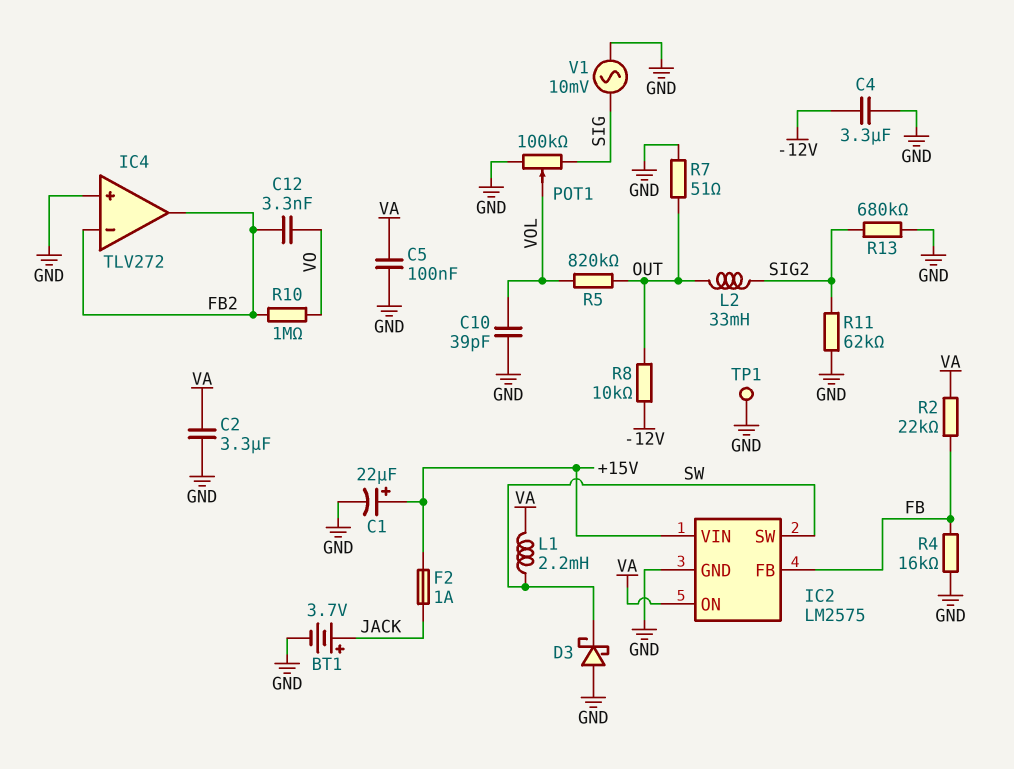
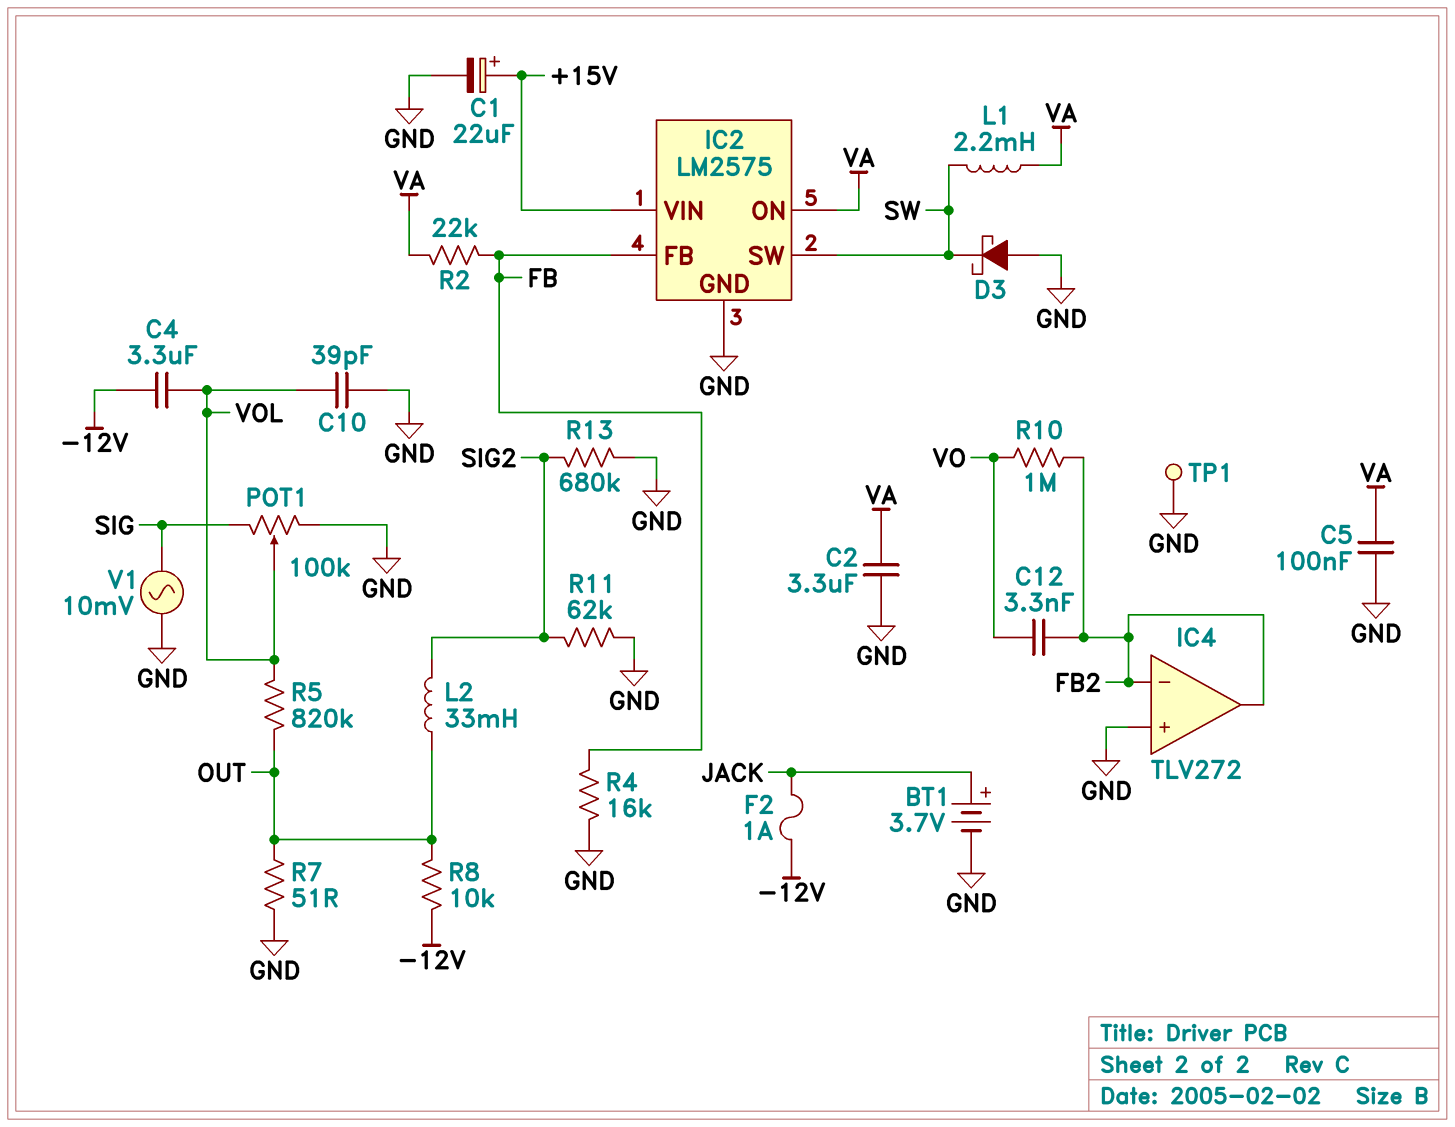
C4: 3.3uF (-12V, GND) -> 3.3uF (-12V, VOL)
F2: 1A (+15V, JACK) -> 1A (-12V, JACK)

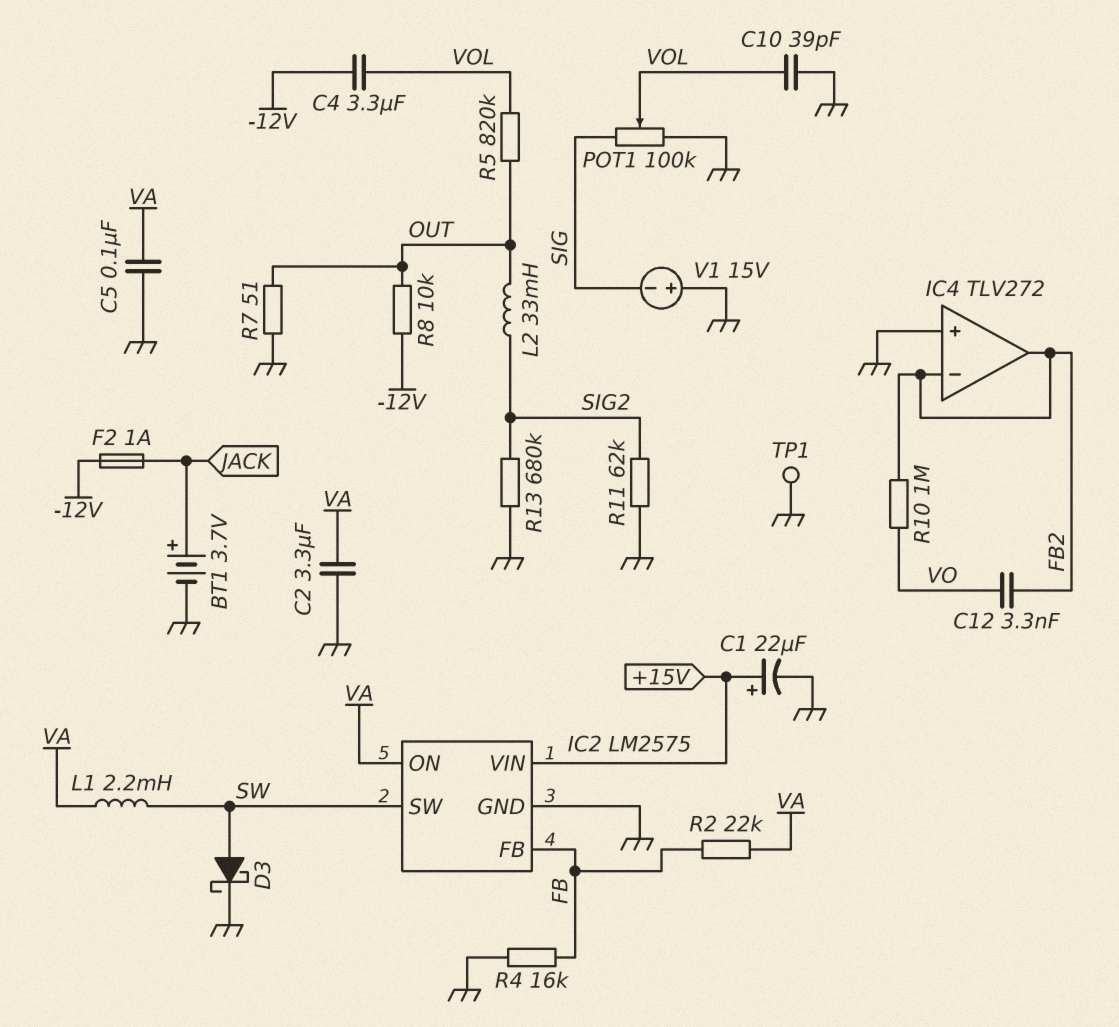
D3: schottky (A GND, K SW) -> schottky (A SW, K GND)
V1: AC 10mV (GND, SIG) -> 15V (plus GND, minus SIG)

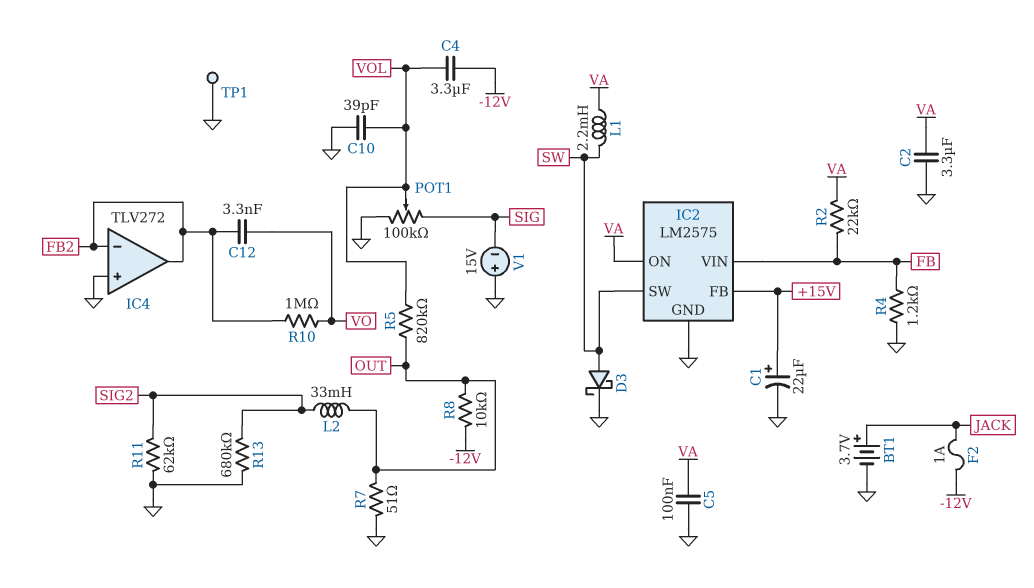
IC2 pin FB: FB -> +15V
IC2 pin VIN: +15V -> FB
R4: 16k (FB, GND) -> 1.2k (FB, GND)

